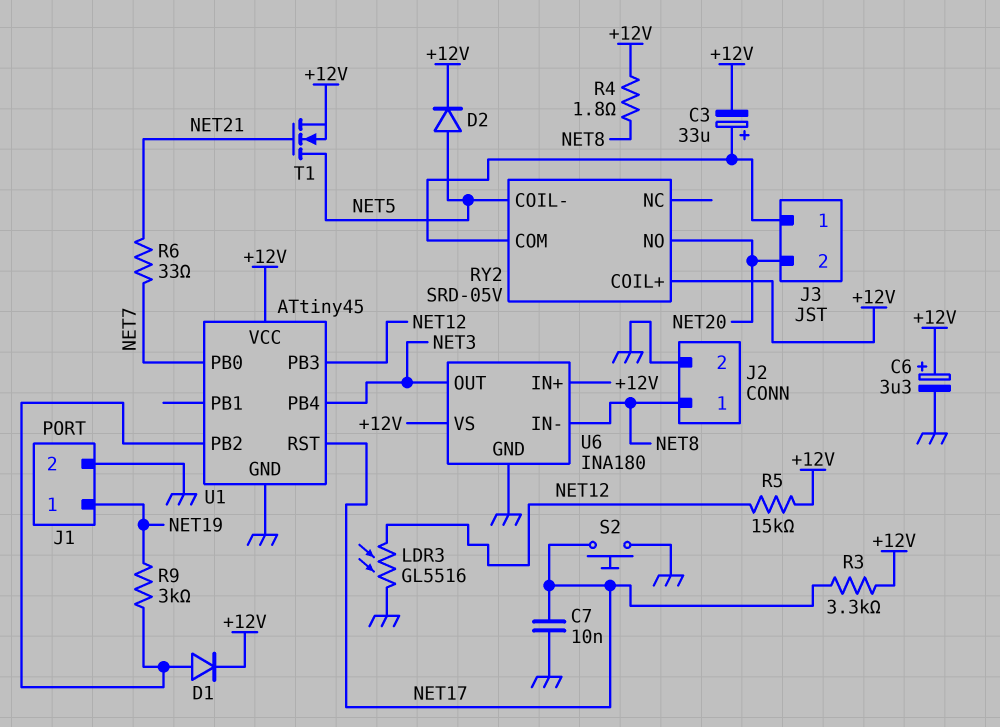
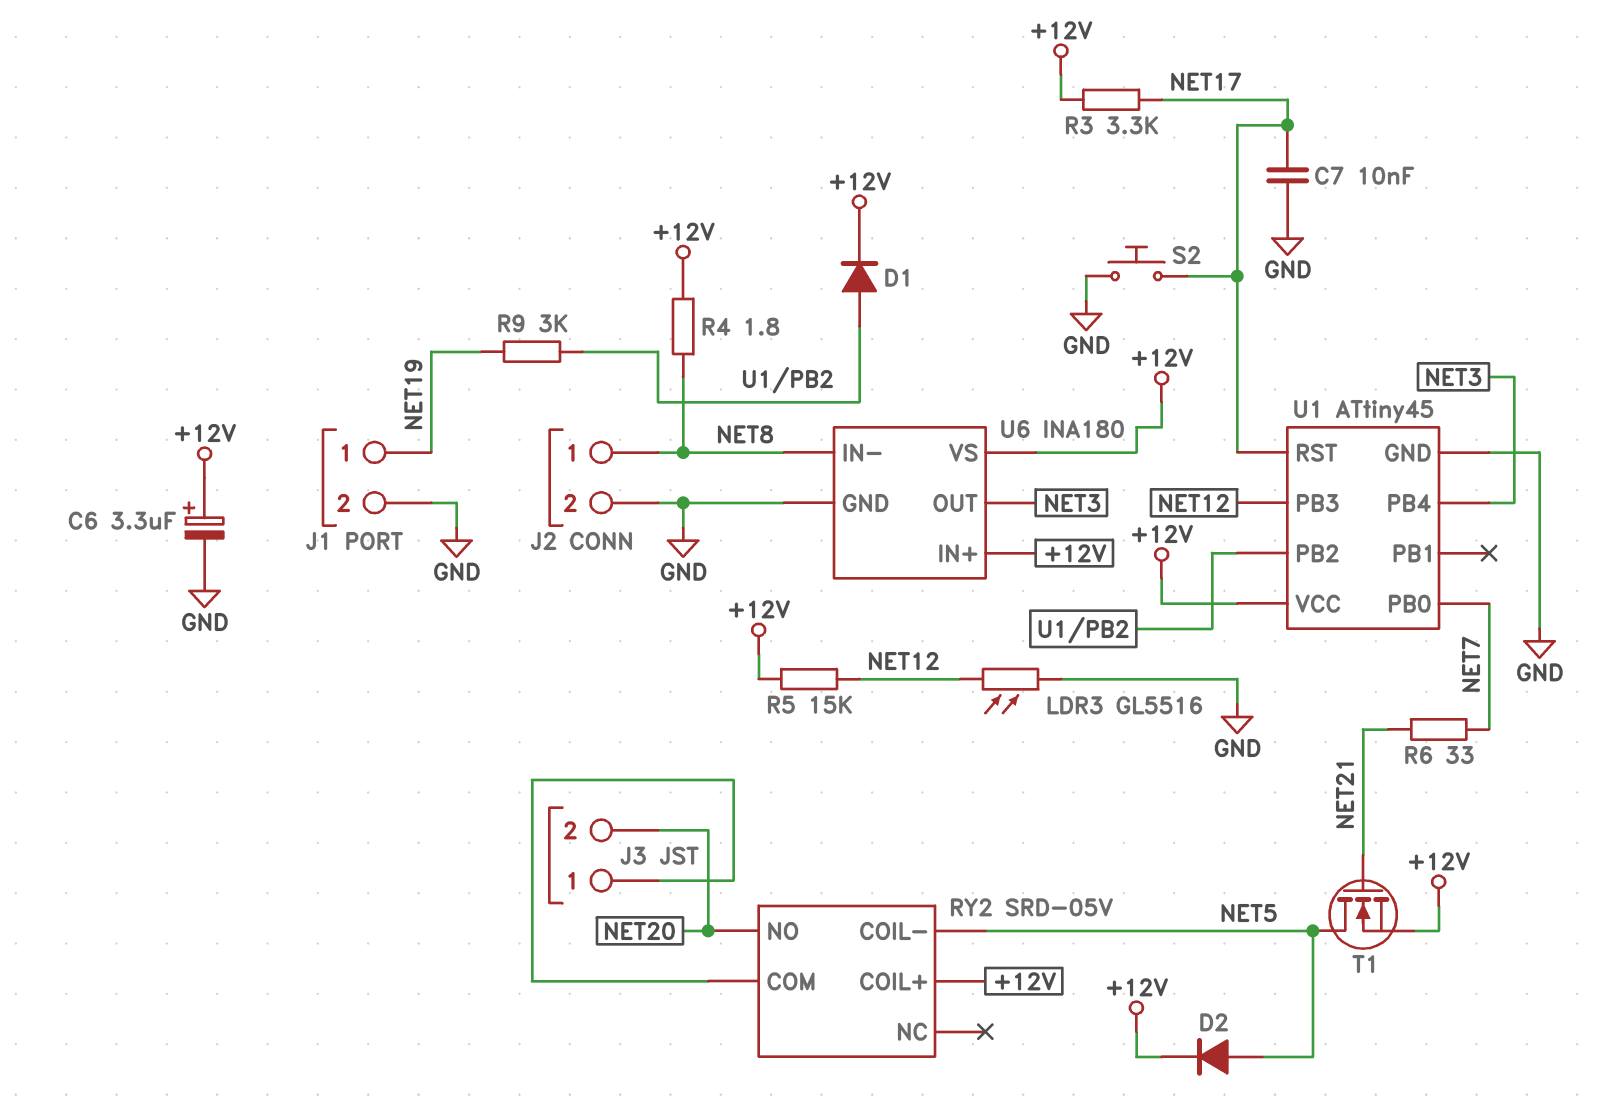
C3: 33uF (plus J3/1, minus +12V) -> none

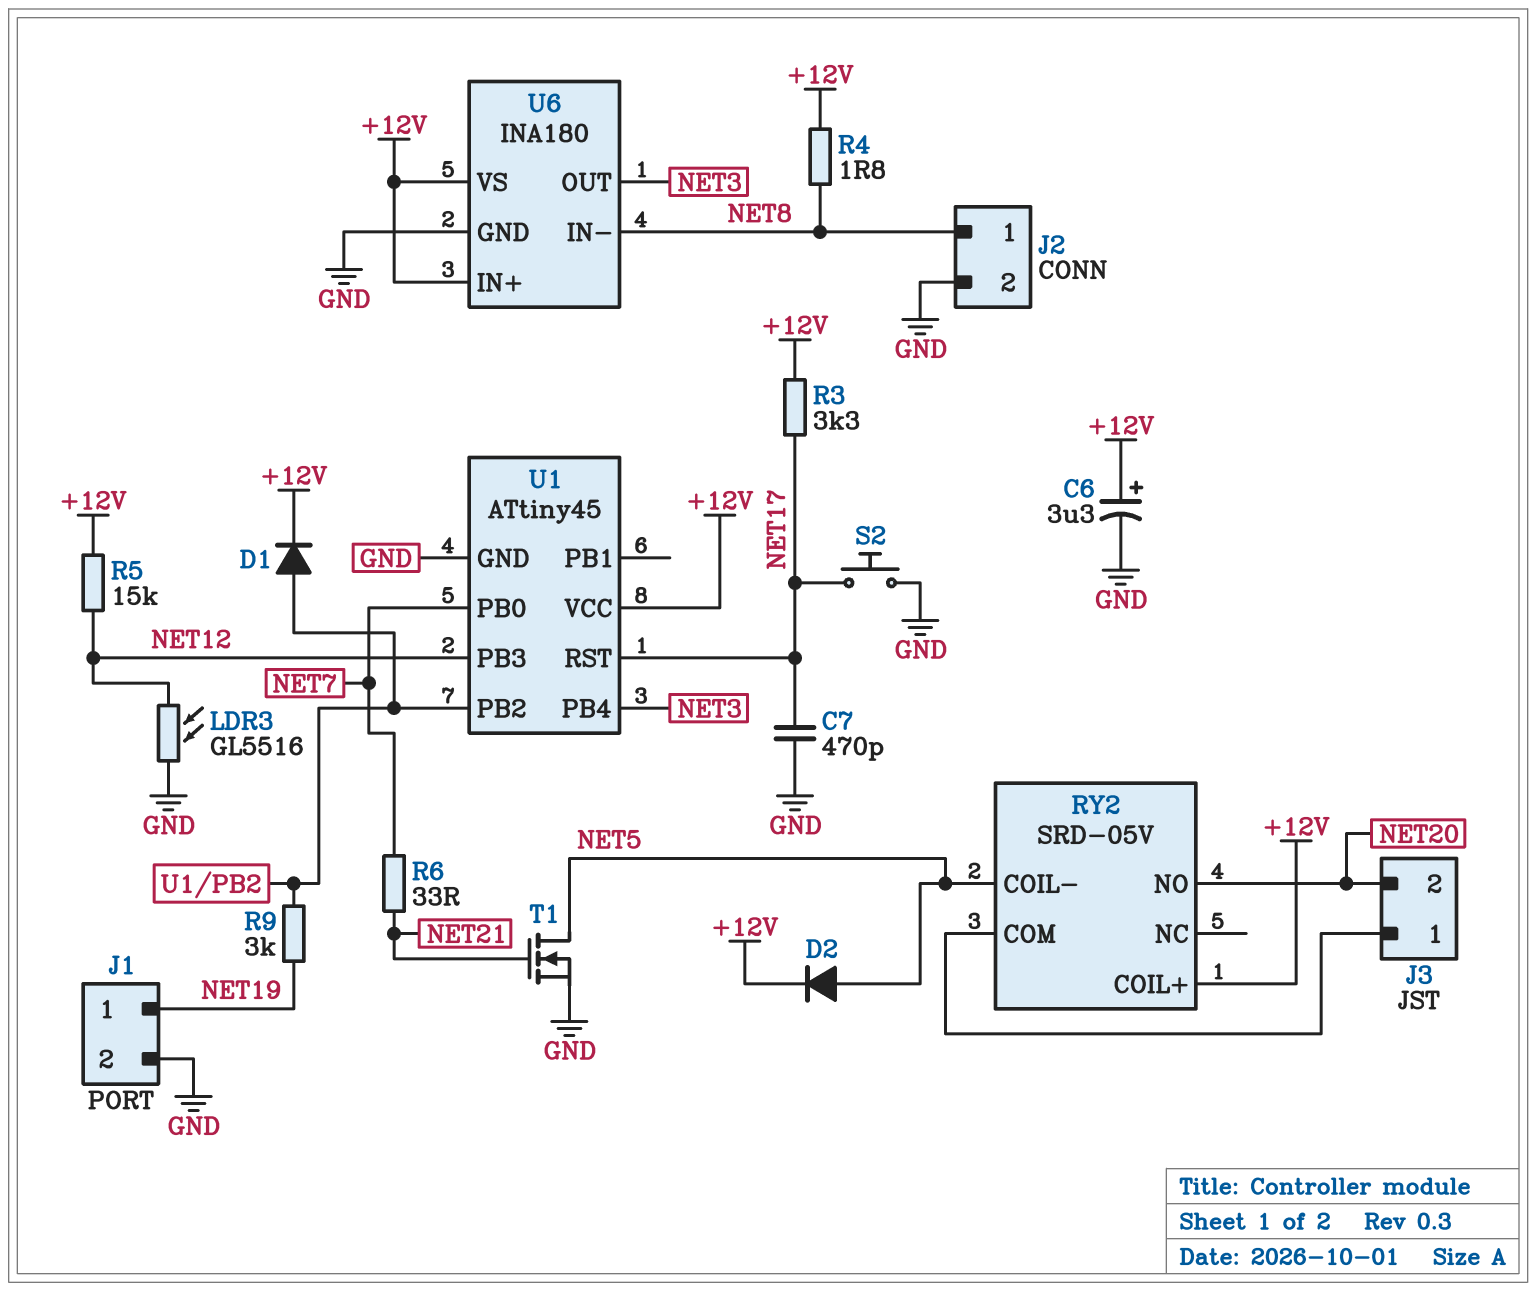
C7: 10nF (GND, NET17) -> 470pF (GND, NET17)
T1: NMOS (G NET21, D NET5, S +12V) -> NMOS (G NET21, D NET5, S GND)

